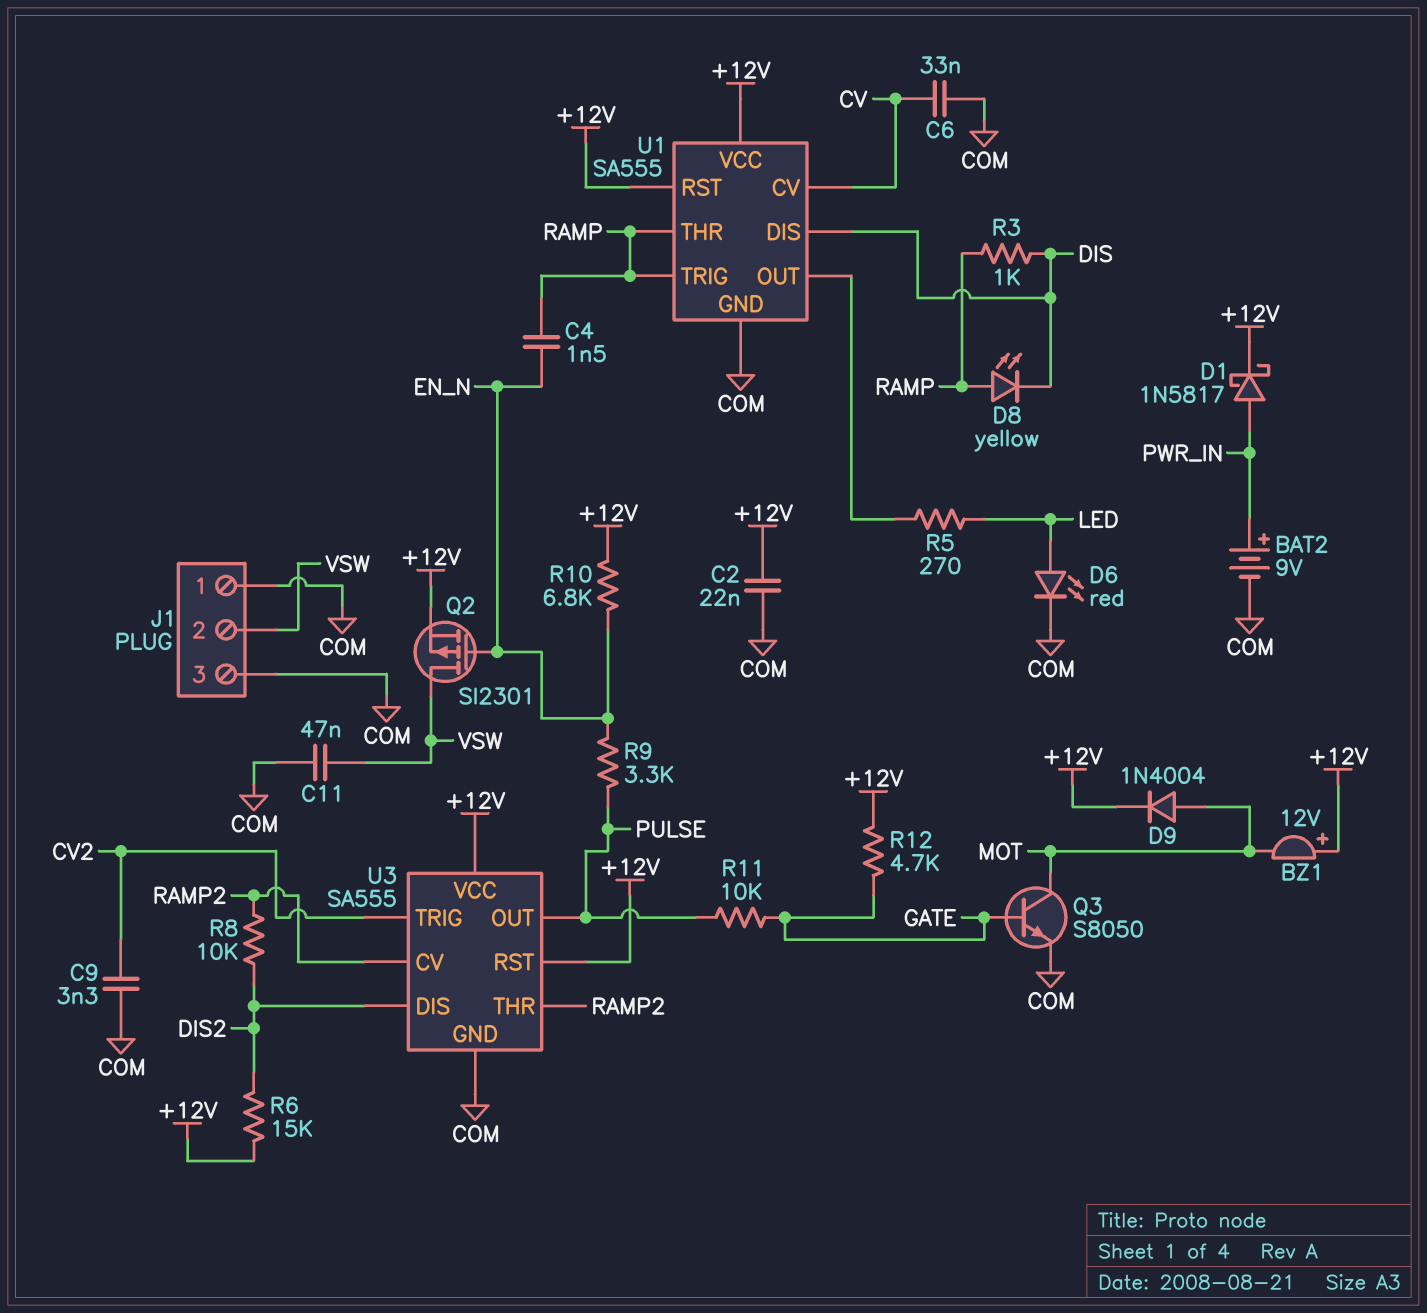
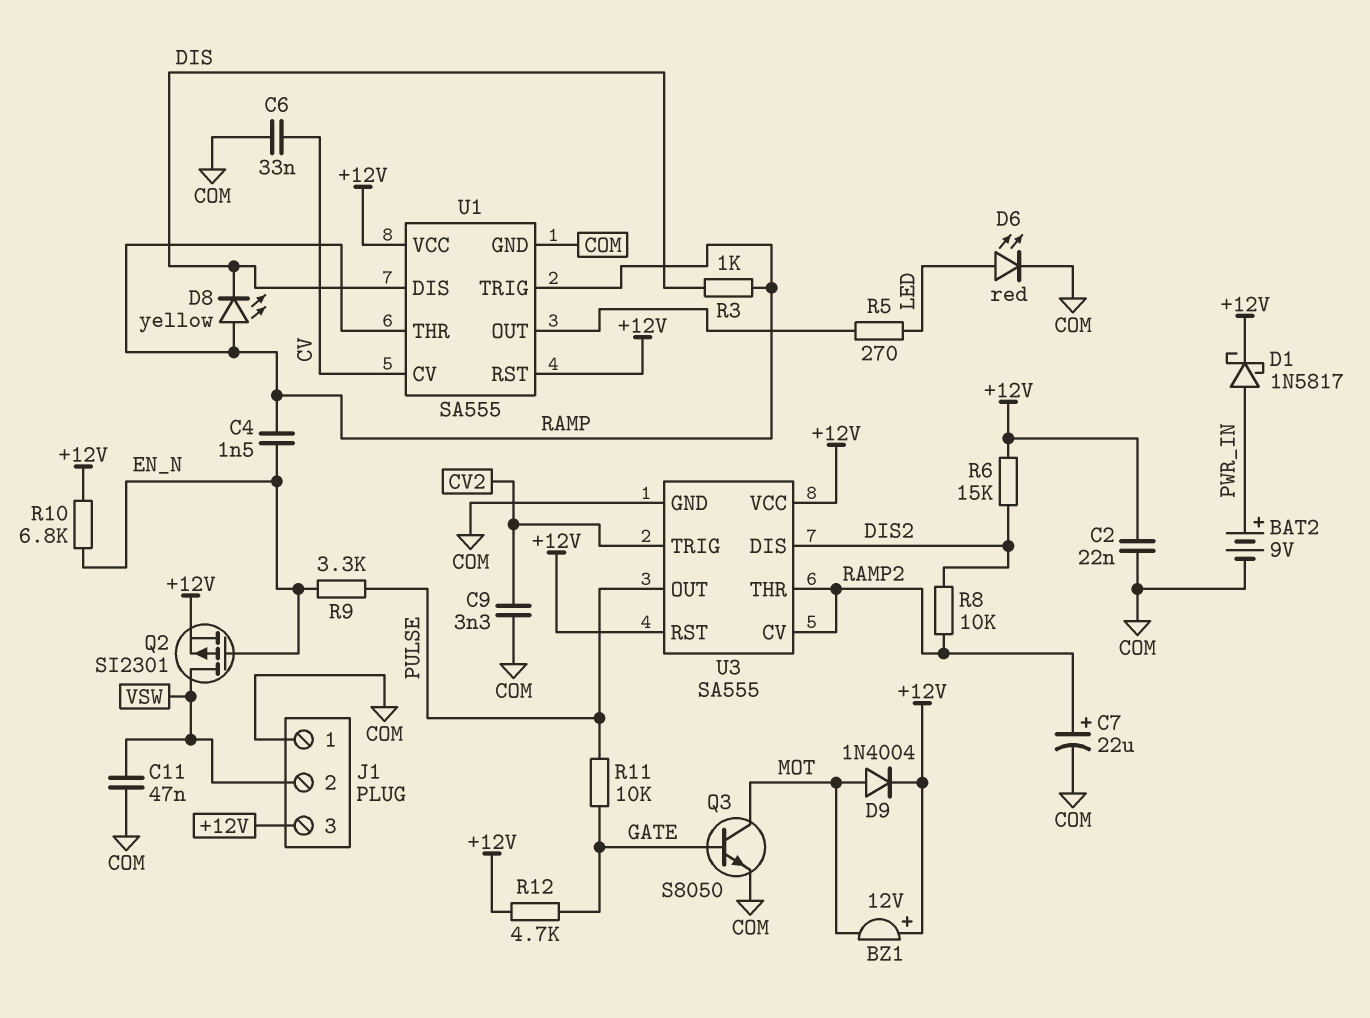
C7: none -> 22uF (plus RAMP2, minus COM)
J1 pin 3: COM -> +12V

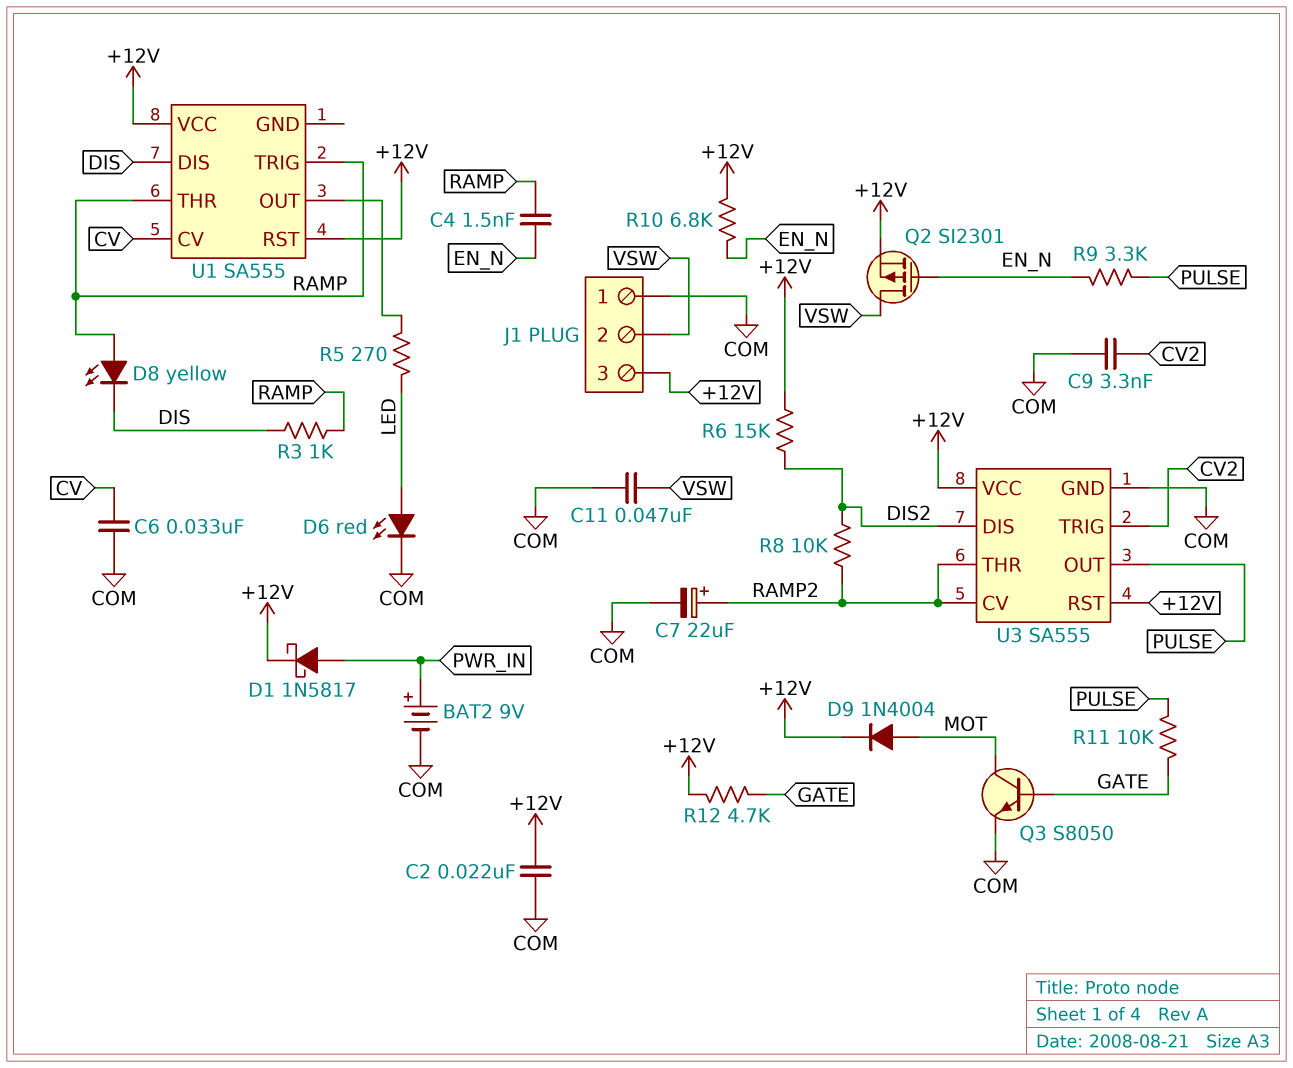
BZ1: buzzer 12V (plus +12V, minus MOT) -> none
U1 pin GND: COM -> none

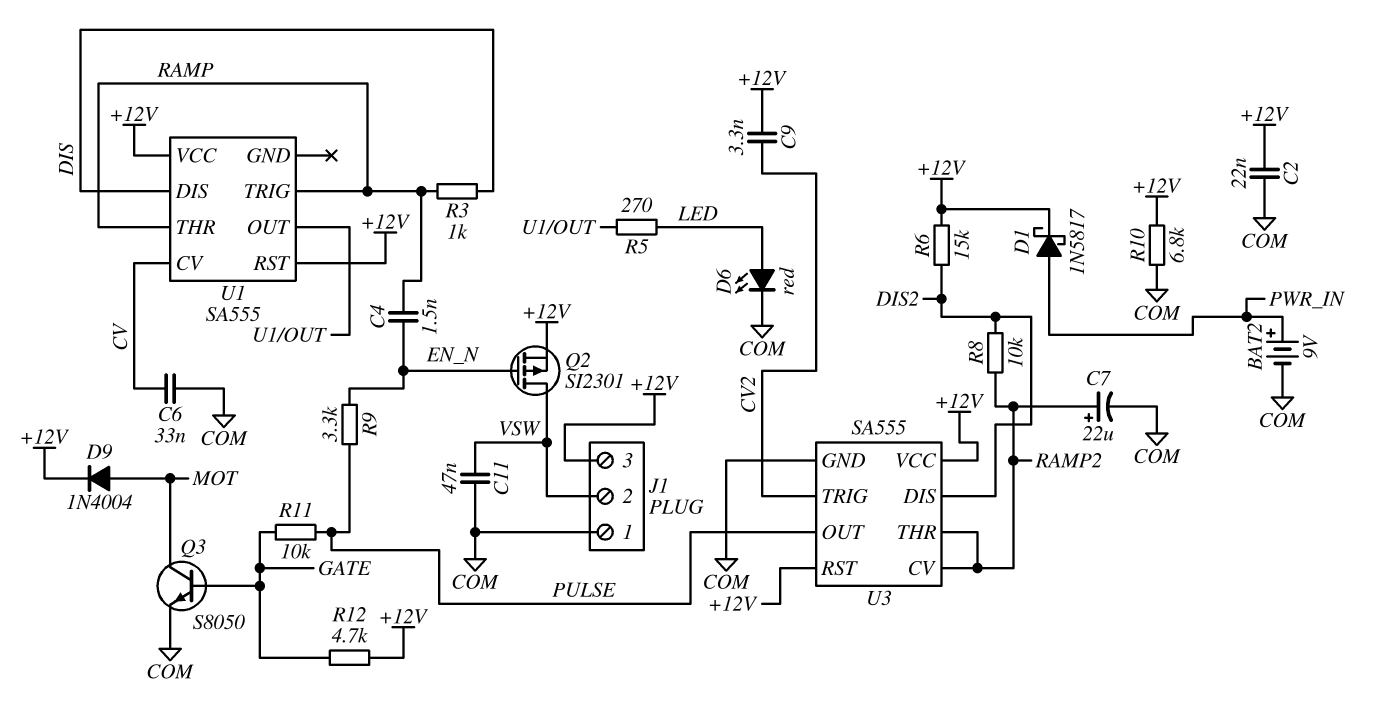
C9: 3.3nF (COM, CV2) -> 3.3nF (+12V, CV2)
D8: LED yellow (A RAMP, K DIS) -> none
R10: 6.8k (+12V, EN_N) -> 6.8k (+12V, COM)

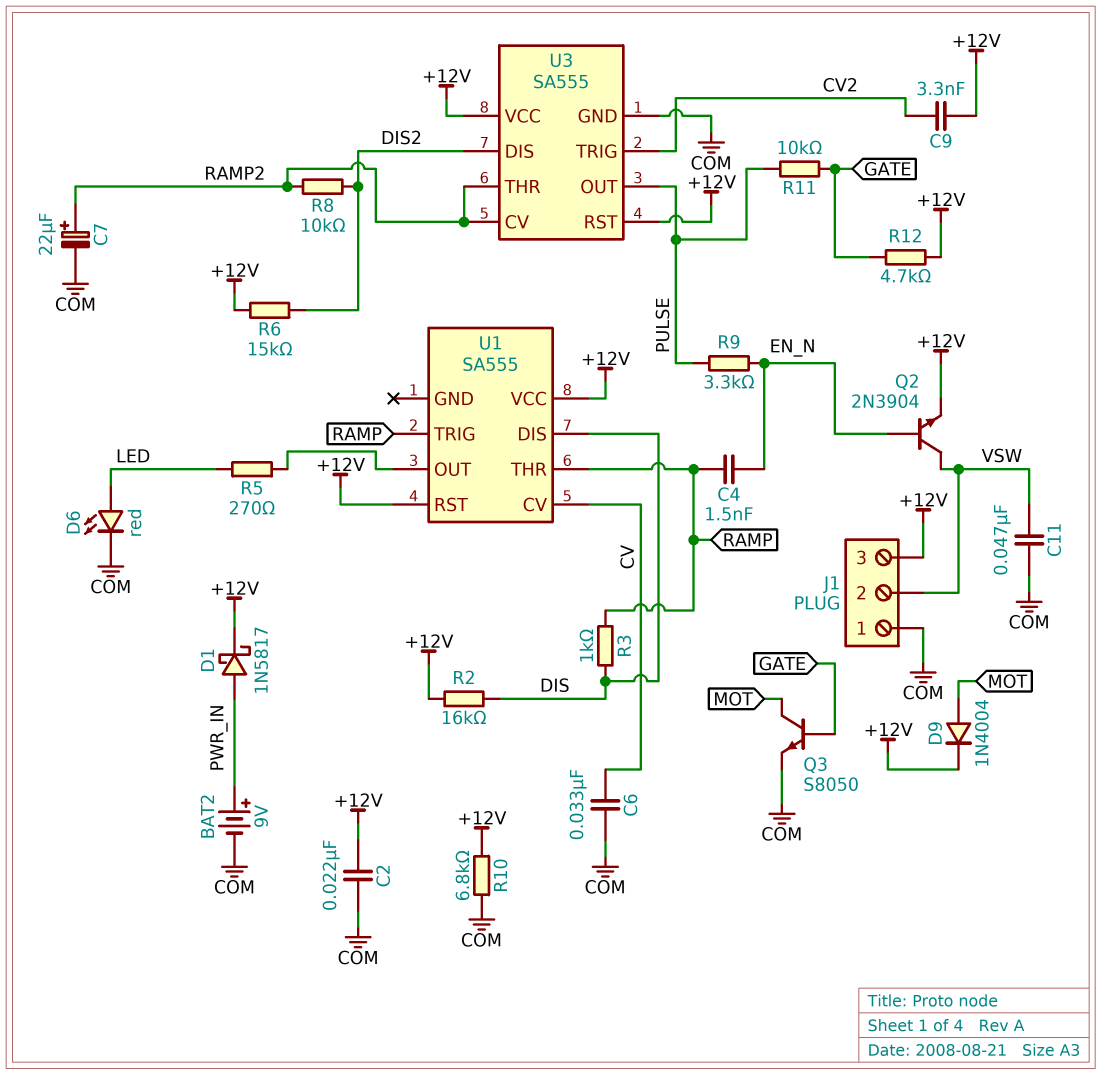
Q2: PMOS SI2301 (G EN_N, D VSW, S +12V) -> NPN 2N3904 (B EN_N, C VSW, E +12V)
R2: none -> 16k (+12V, DIS)

